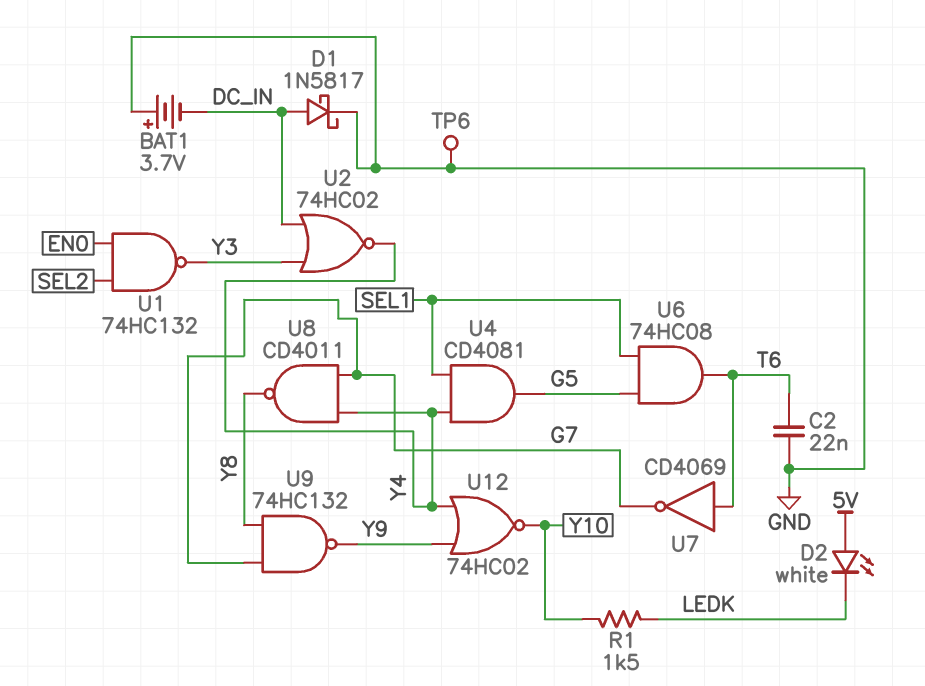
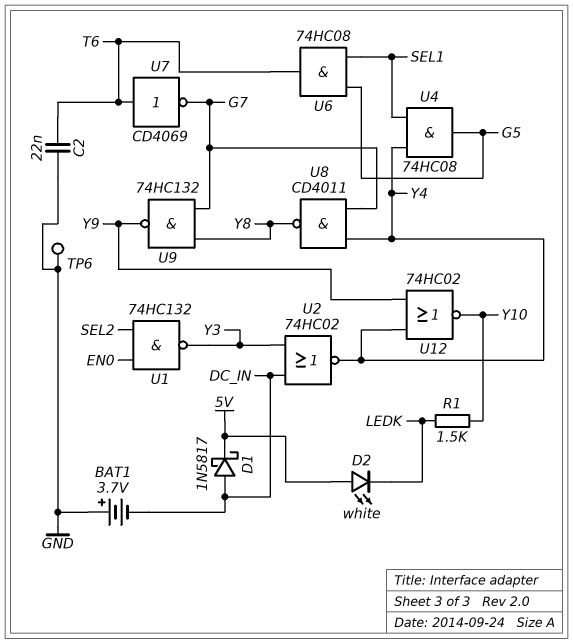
D1: schottky 1N5817 (A DC_IN, K GND) -> schottky 1N5817 (A DC_IN, K 5V)
U4: AND CD4081 (in SEL1, in Y4, out G5) -> AND 74HC08 (in SEL1, in Y4, out G5)

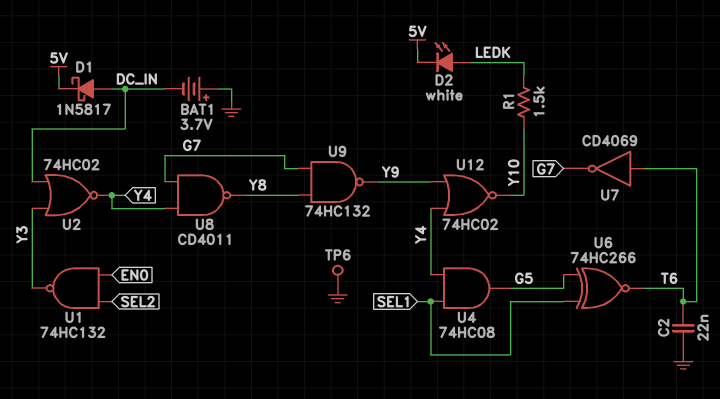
D2: LED white (A 5V, K LEDK) -> LED white (A LEDK, K 5V)
U6: AND 74HC08 (in G5, in SEL1, out T6) -> XNOR 74HC266 (in G5, in SEL1, out T6)

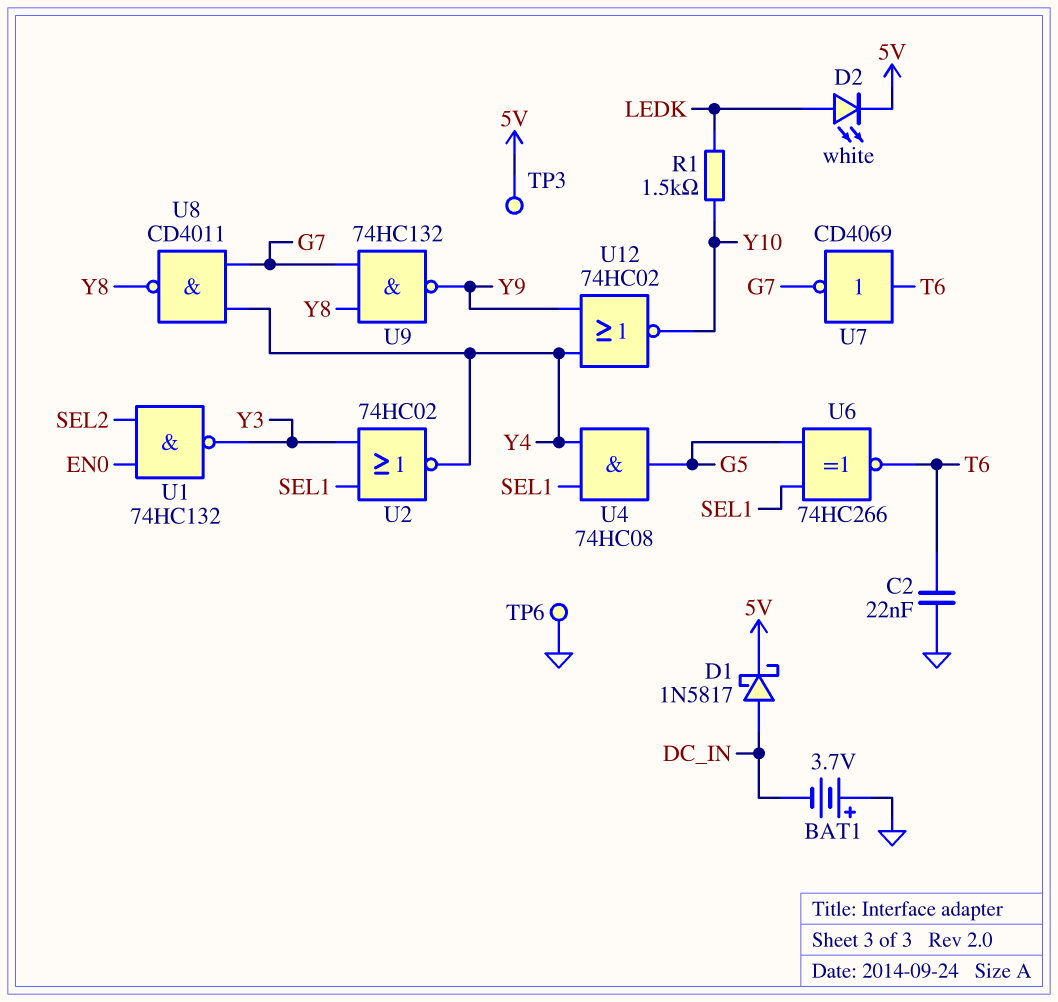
TP3: none -> test point (5V)
U2: NOR 74HC02 (in DC_IN, in Y3, out Y4) -> NOR 74HC02 (in SEL1, in Y3, out Y4)

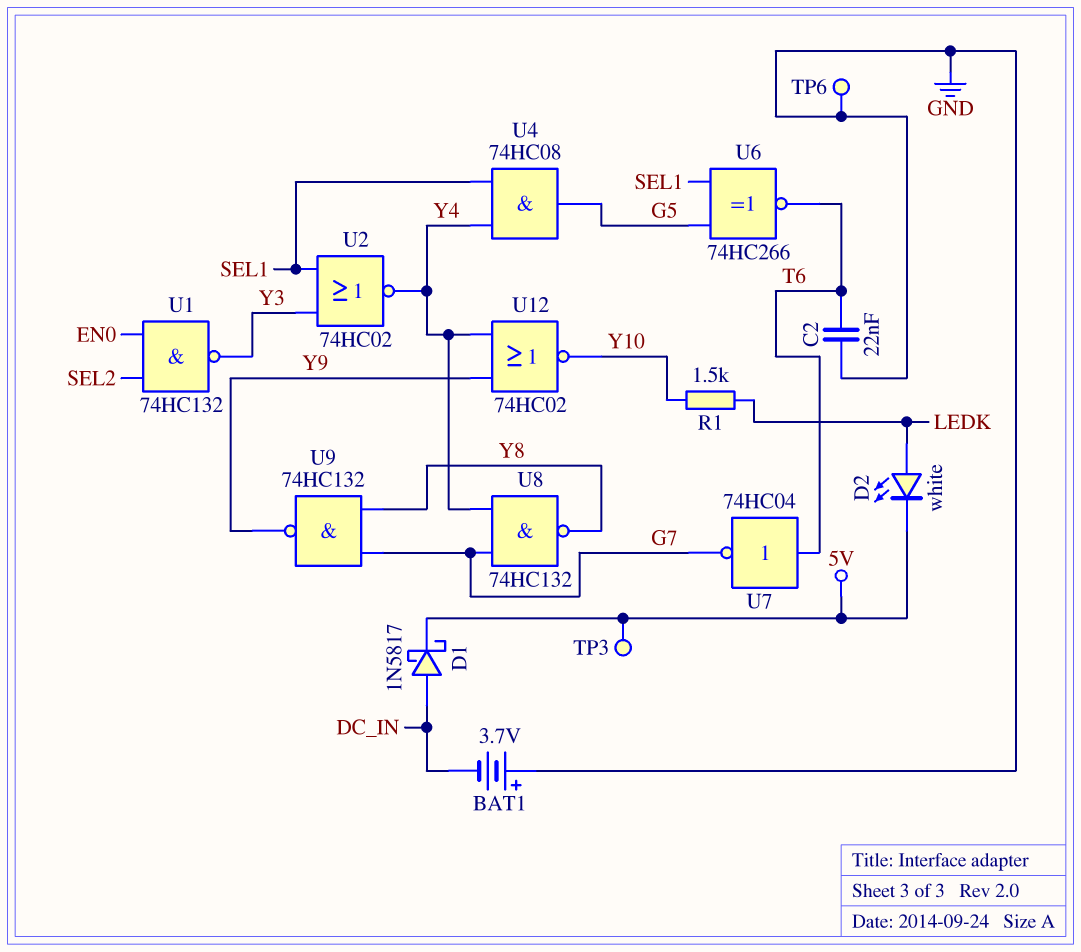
U7: NOT CD4069 (in T6, out G7) -> NOT 74HC04 (in T6, out G7)
U8: NAND CD4011 (in G7, in Y4, out Y8) -> NAND 74HC132 (in G7, in Y4, out Y8)

